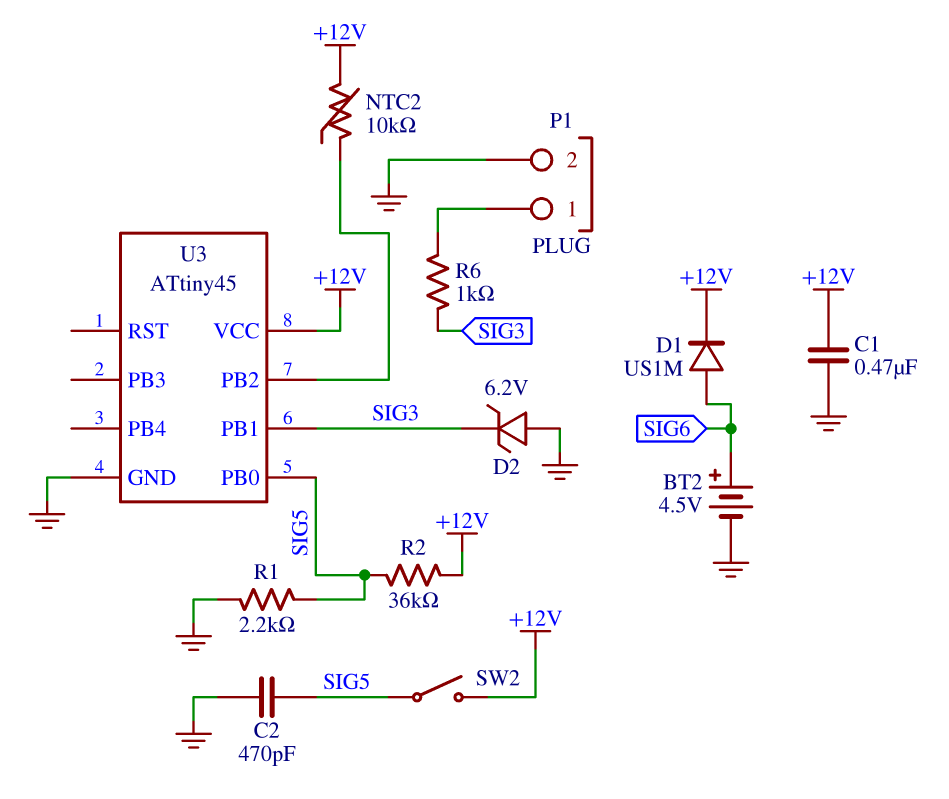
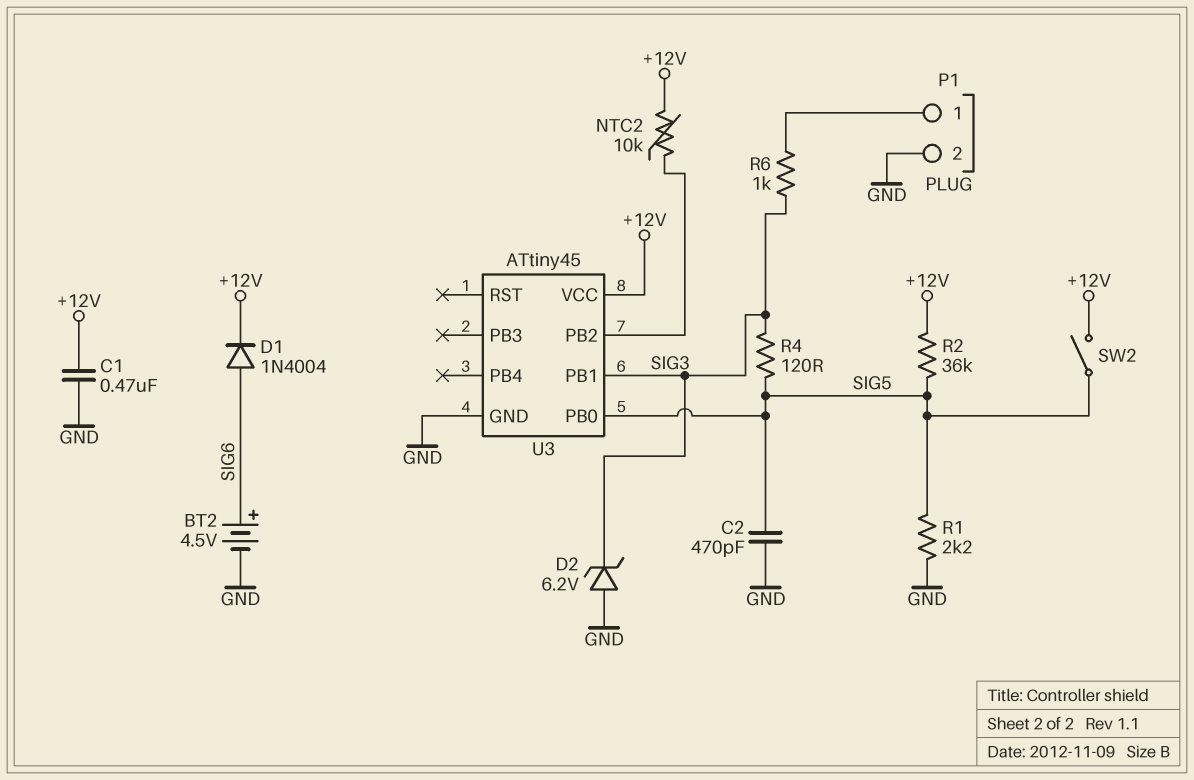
D1: diode US1M (A SIG6, K +12V) -> diode 1N4004 (A SIG6, K +12V)
R4: none -> 120 (SIG3, SIG5)

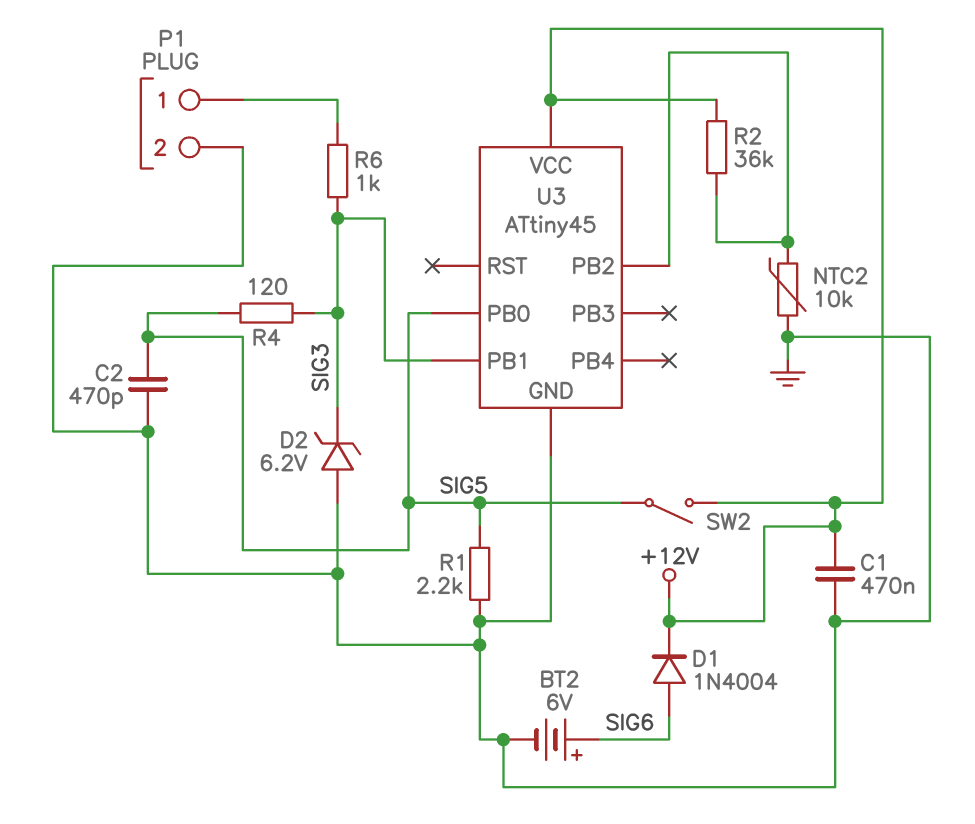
BT2: 4.5V (plus SIG6, minus GND) -> 6V (plus SIG6, minus GND)
NTC2: 10k (+12V, U3/PB2) -> 10k (GND, U3/PB2)
R2: 36k (+12V, SIG5) -> 36k (+12V, U3/PB2)

